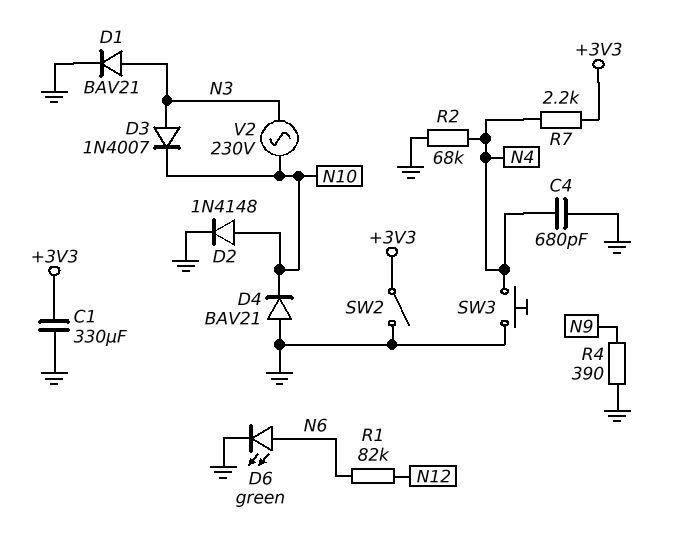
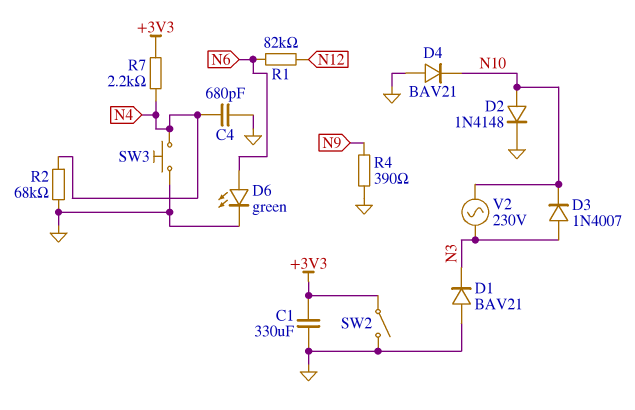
D1: diode BAV21 (A N3, K GND) -> diode BAV21 (A GND, K N3)

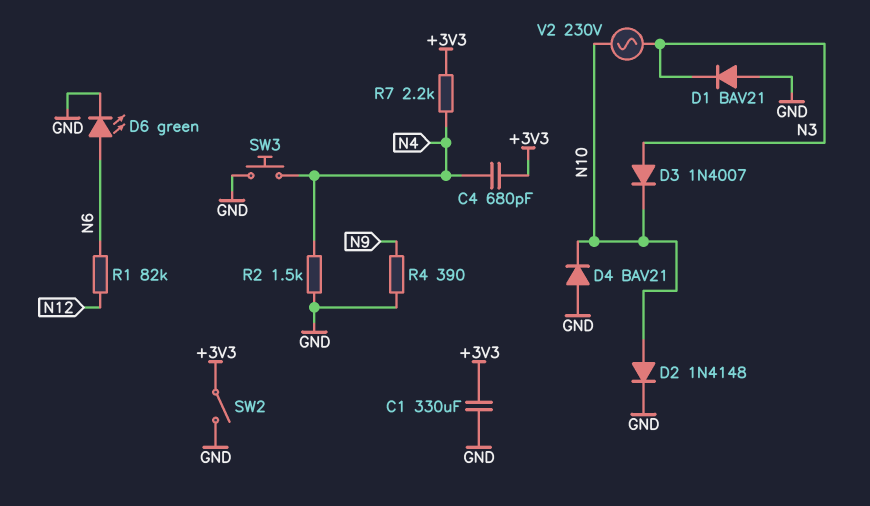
C4: 680pF (GND, N4) -> 680pF (+3V3, N4)
R2: 68k (GND, N4) -> 1.5k (GND, N4)

